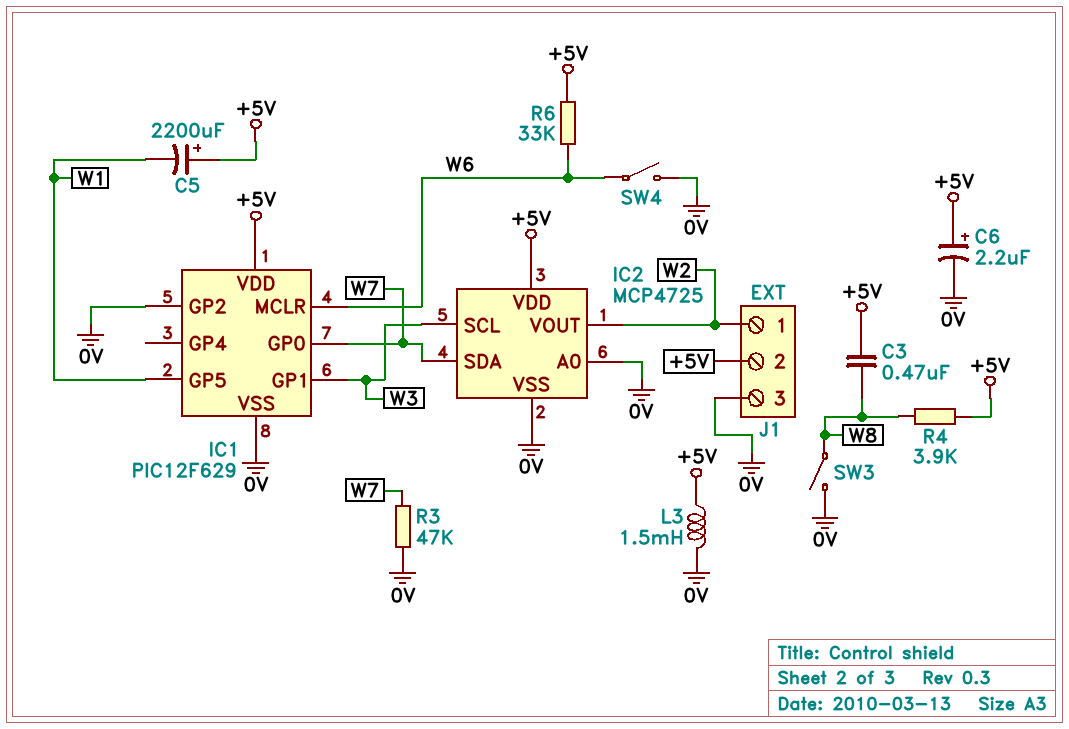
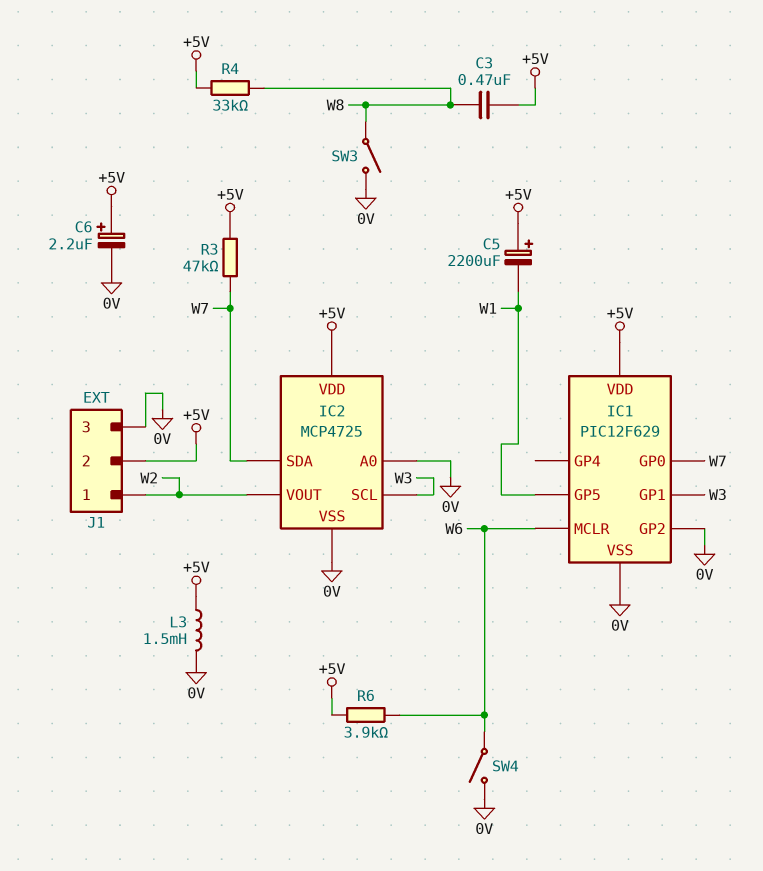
R3: 47k (0V, W7) -> 47k (+5V, W7)
R4: 3.9k (+5V, W8) -> 33k (+5V, W8)
R6: 33k (+5V, W6) -> 3.9k (+5V, W6)

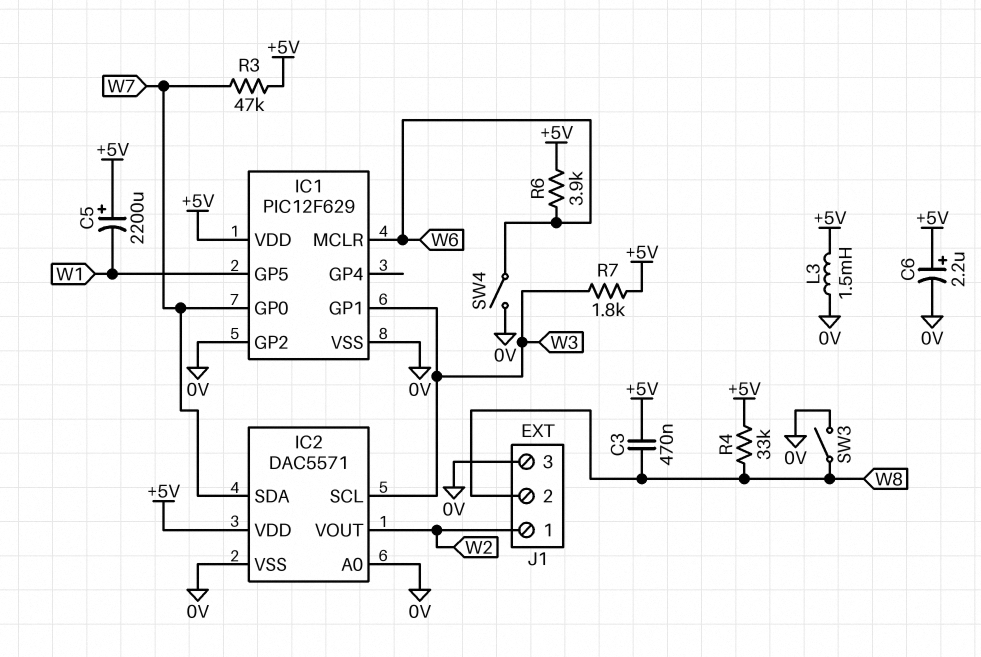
IC2: MCP4725 -> DAC5571
J1 pin 2: +5V -> W8
R7: none -> 1.8k (+5V, W3)

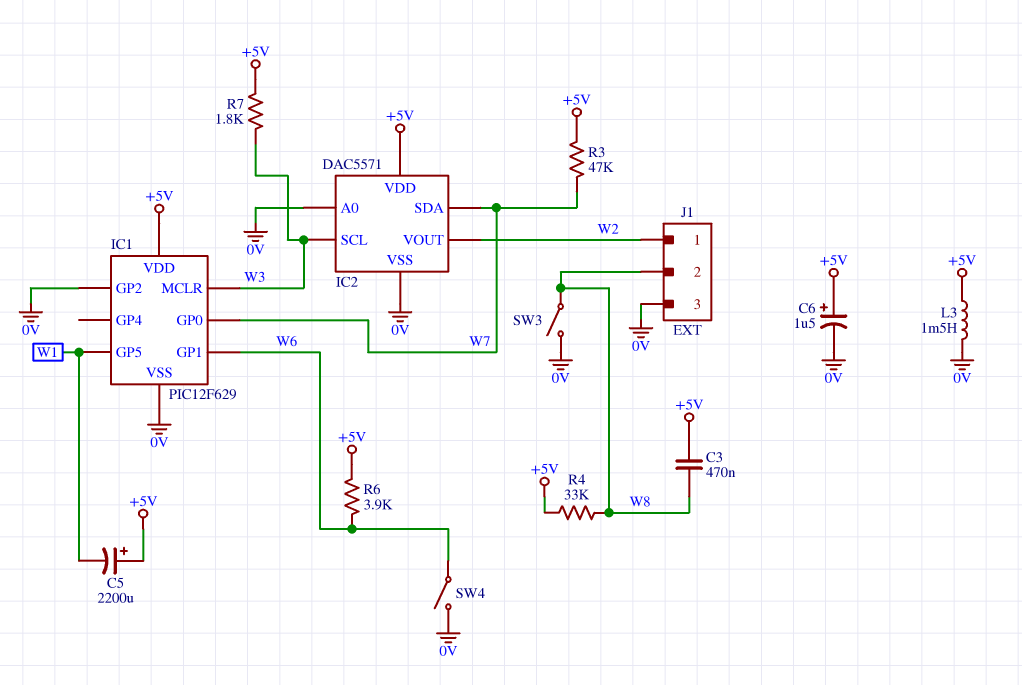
C6: 2.2uF (plus +5V, minus 0V) -> 1.5uF (plus +5V, minus 0V)
IC1 pin GP1: W3 -> W6
IC1 pin MCLR: W6 -> W3

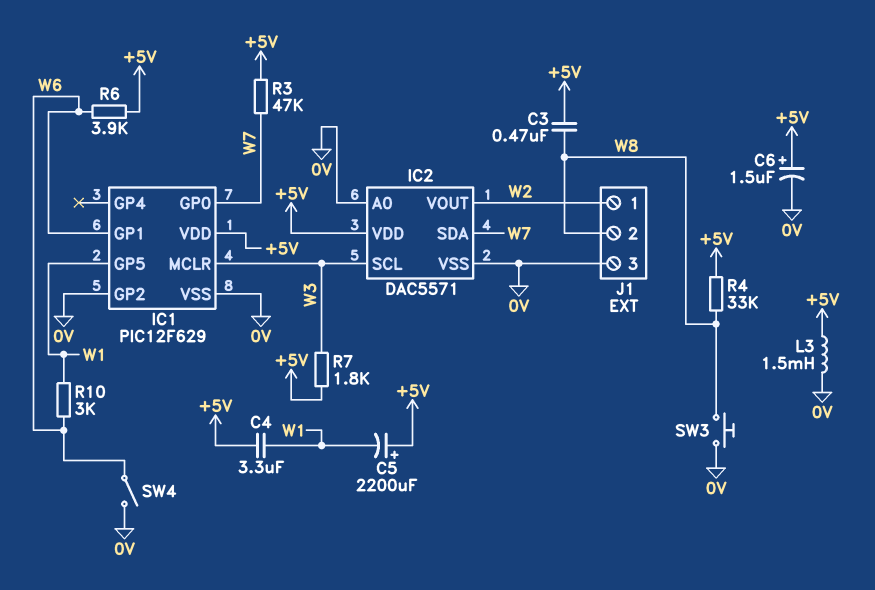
C4: none -> 3.3uF (+5V, W1)
R10: none -> 3k (W1, W6)
SW3: switch (0V, W8) -> button (0V, W8)

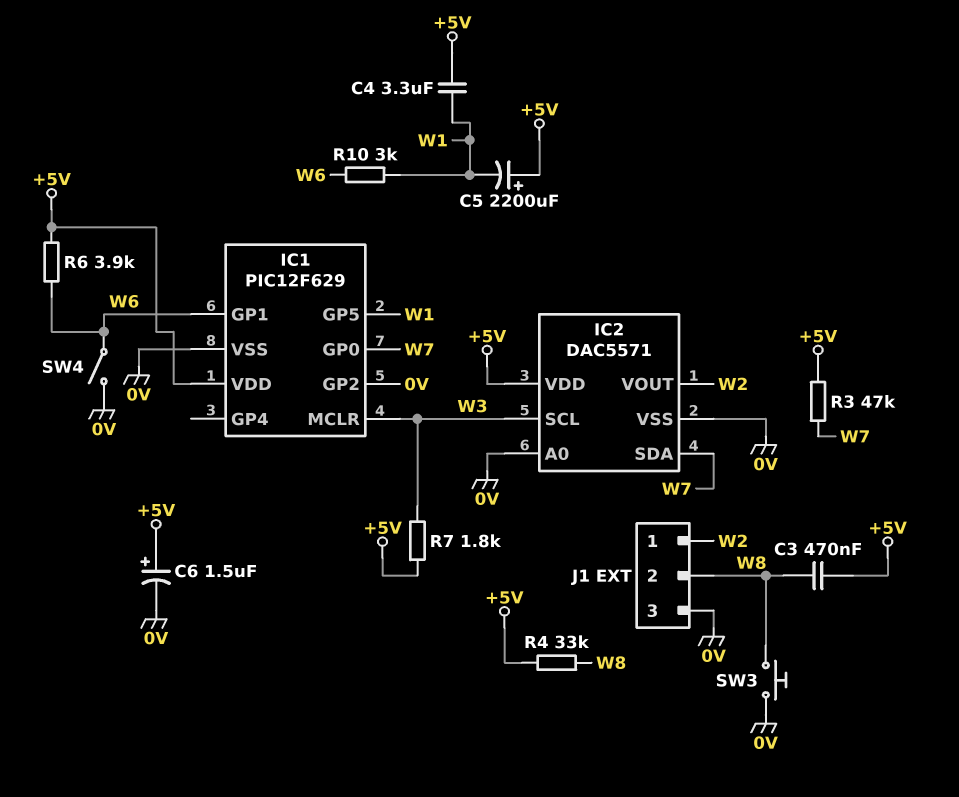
L3: 1.5mH (+5V, 0V) -> none

